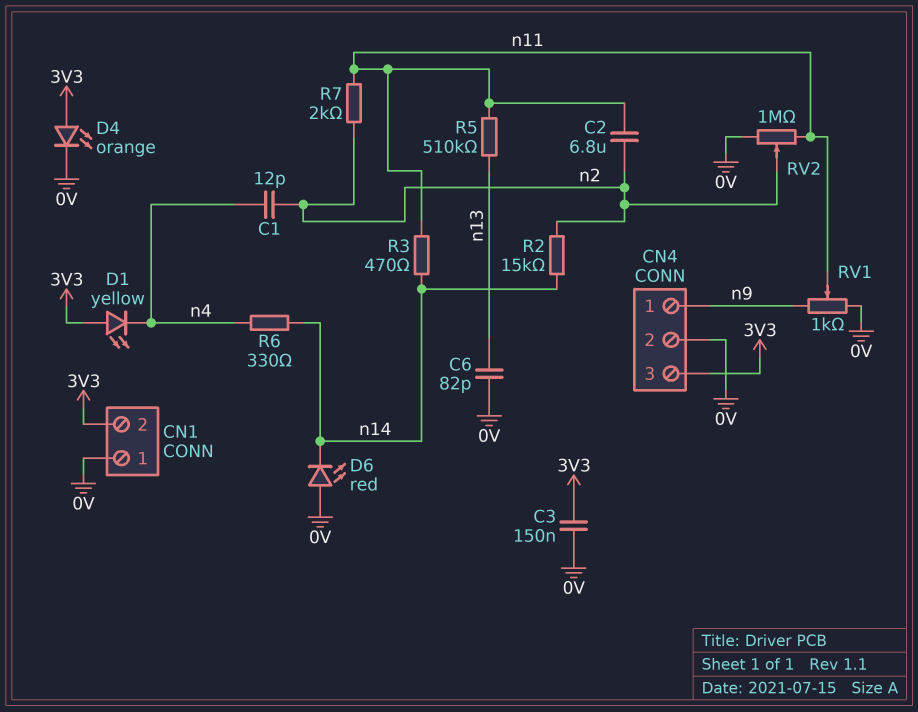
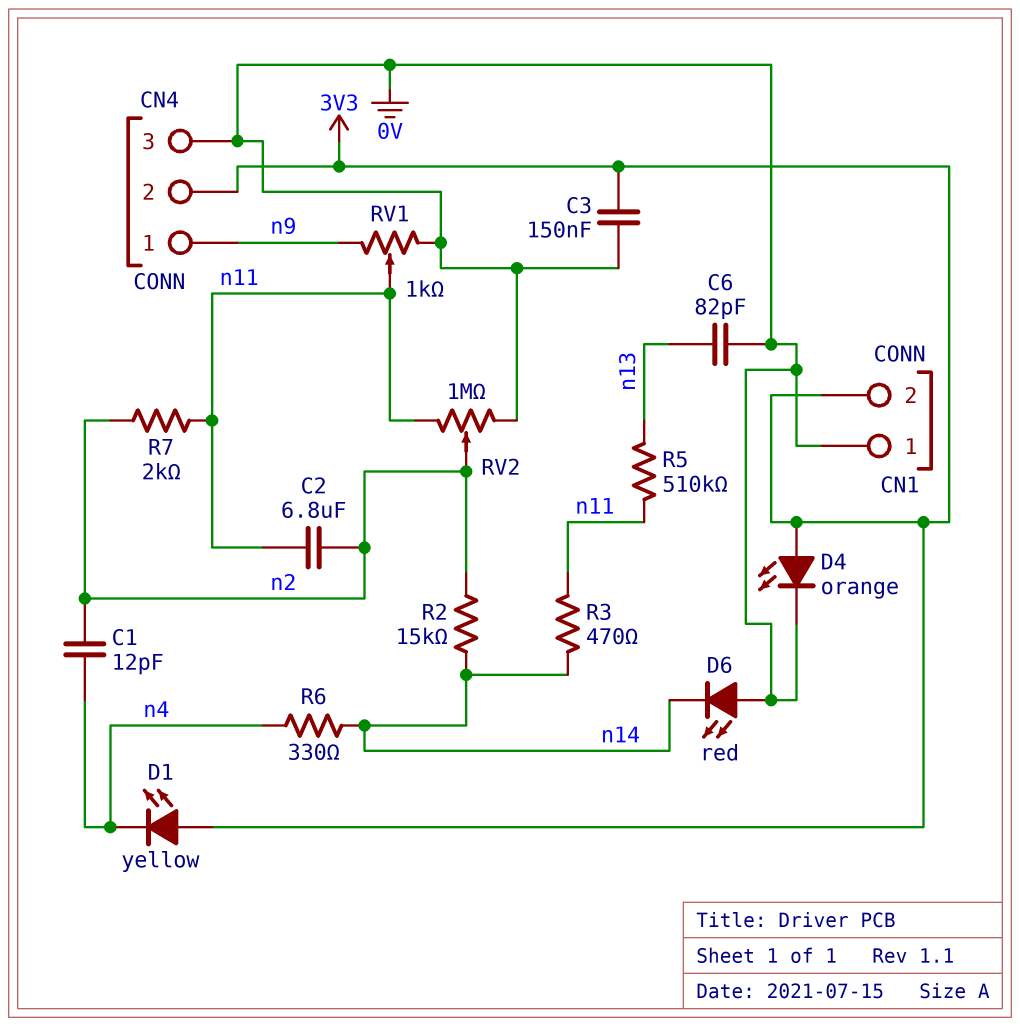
CN4 pin 2: 0V -> 3V3
CN4 pin 3: 3V3 -> 0V

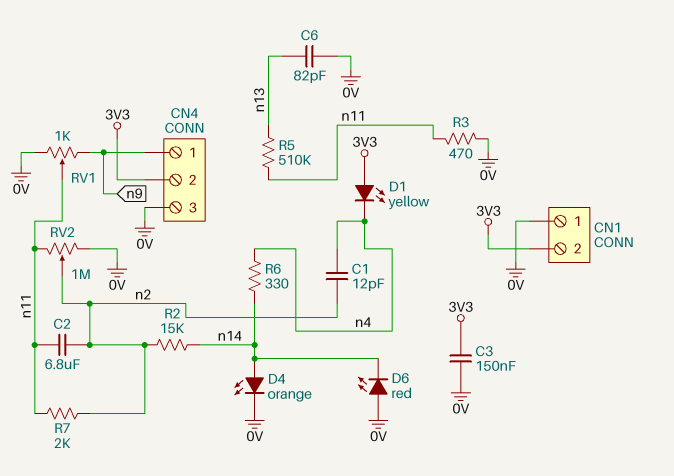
D4: LED orange (A 3V3, K 0V) -> LED orange (A n14, K 0V)
R3: 470 (n11, n14) -> 470 (0V, n11)

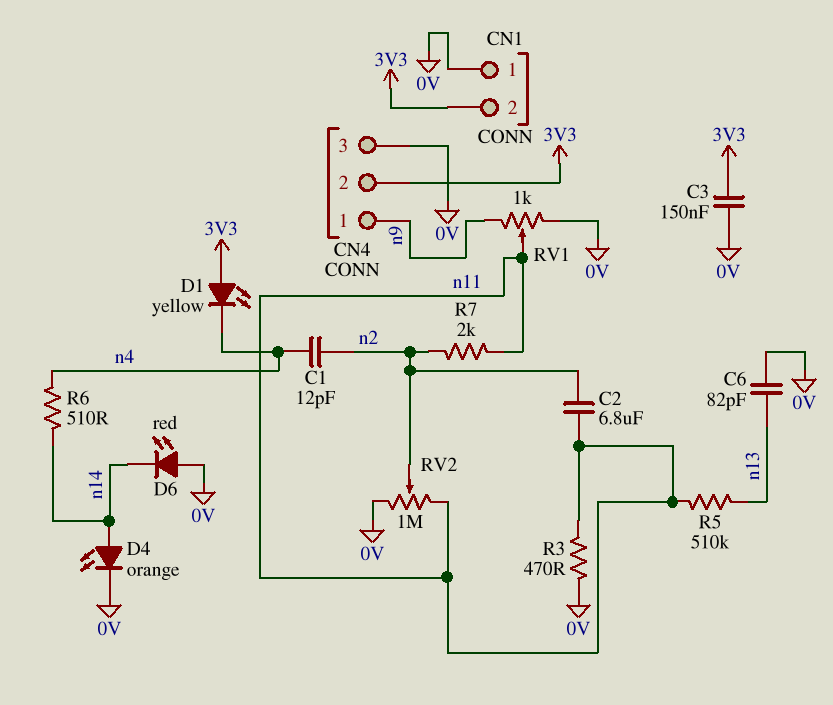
R2: 15k (n2, n14) -> none
R6: 330 (n4, n14) -> 510 (n4, n14)

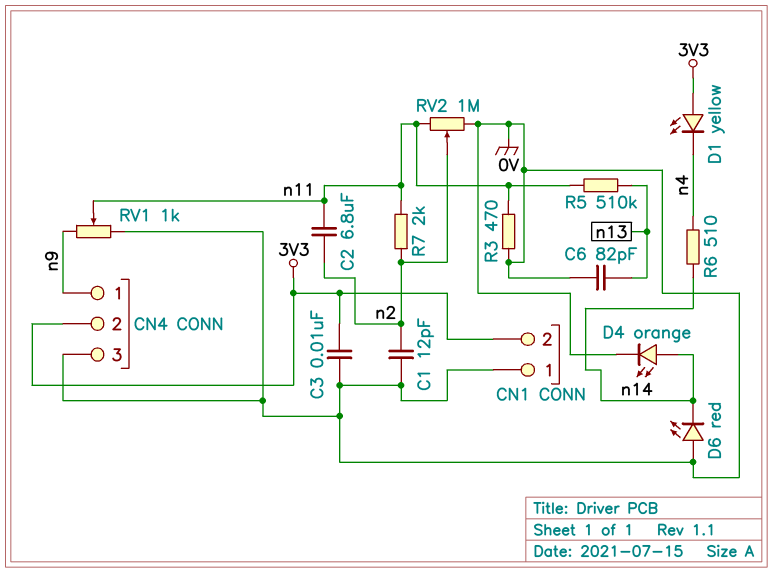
C1: 12pF (n2, n4) -> 12pF (0V, n2)
C3: 150nF (0V, 3V3) -> 10nF (0V, 3V3)

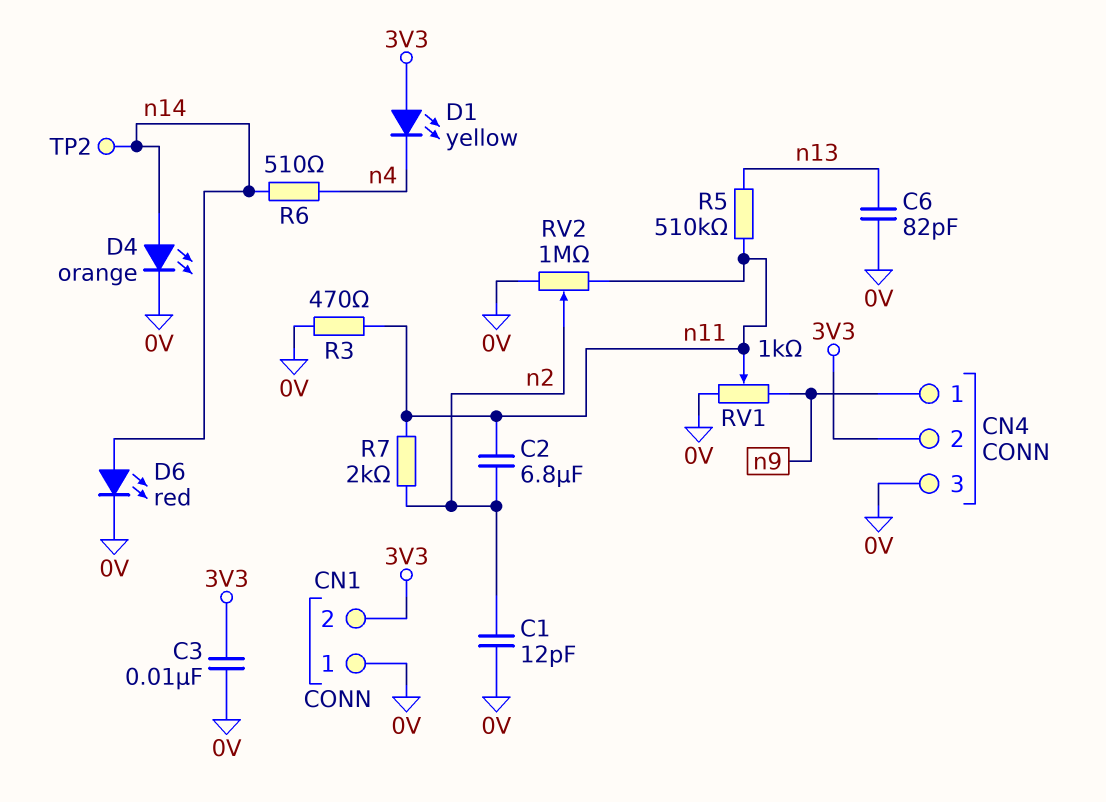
D6: LED red (A 0V, K n14) -> LED red (A n14, K 0V)
TP2: none -> test point (n14)

